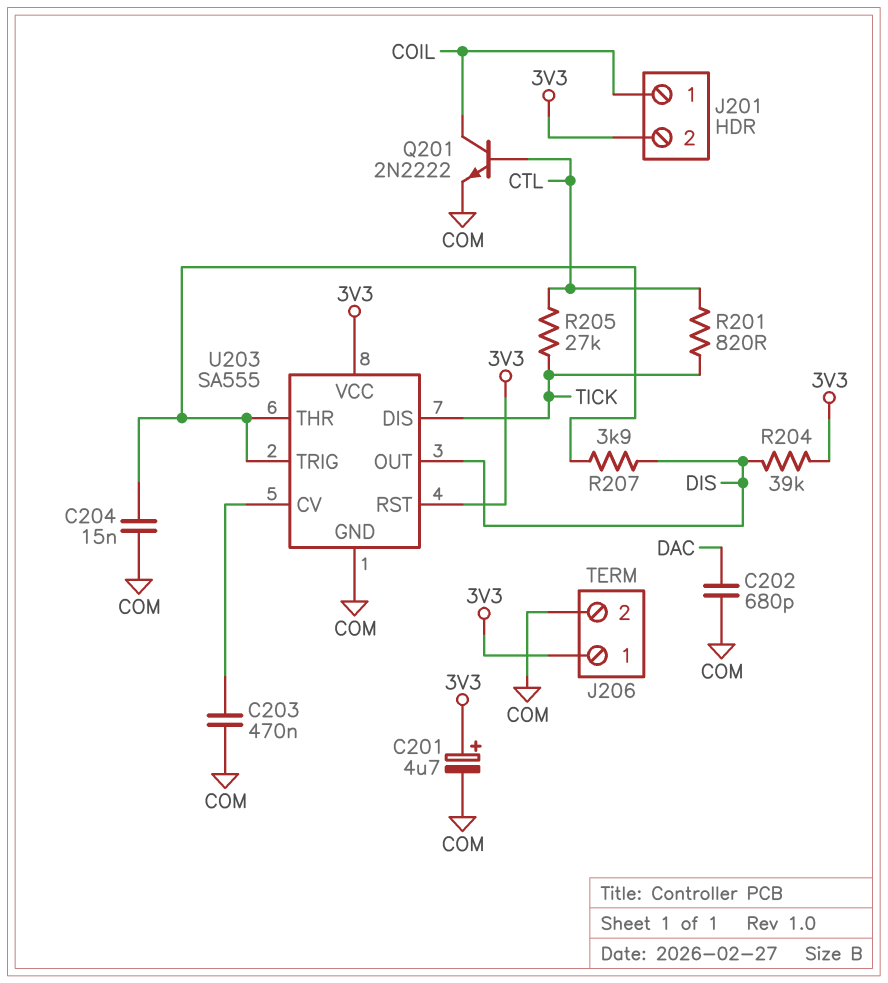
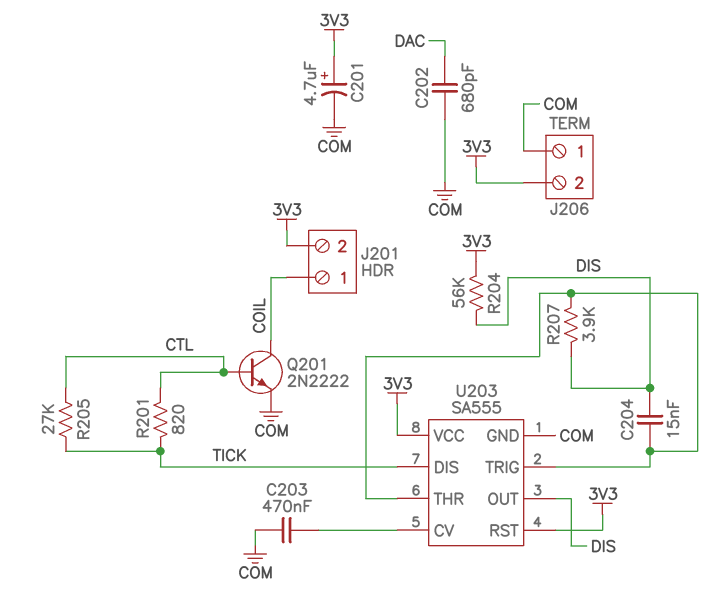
C204: 15nF (COM, U203/THR) -> 15nF (DIS, U203/THR)
J206 pin 1: 3V3 -> COM
J206 pin 2: COM -> 3V3
R204: 39k (3V3, DIS) -> 56k (3V3, DIS)

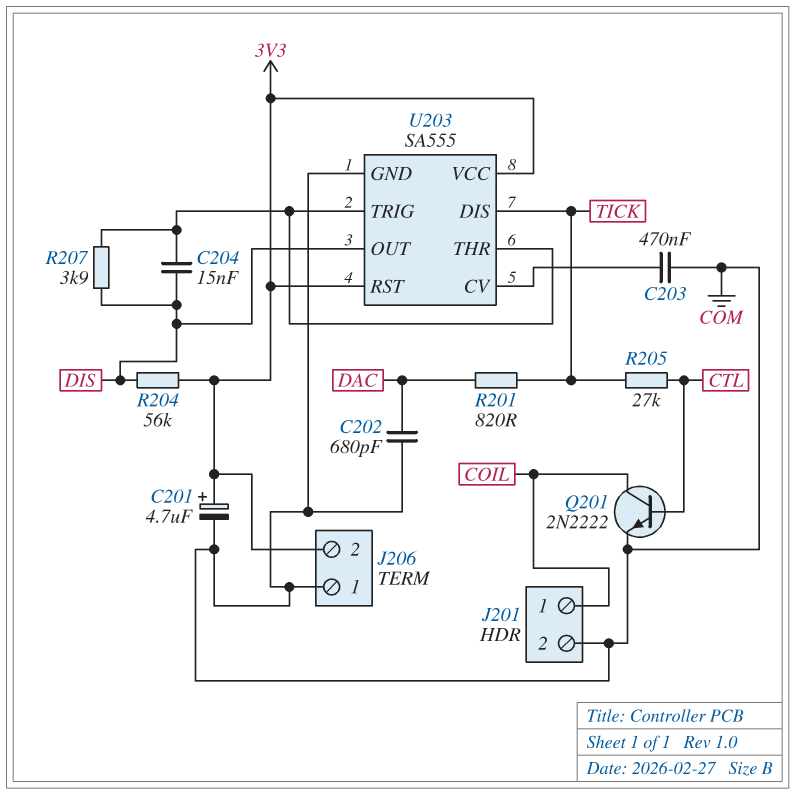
J201 pin 2: 3V3 -> COM
R201: 820 (CTL, TICK) -> 820 (DAC, TICK)

